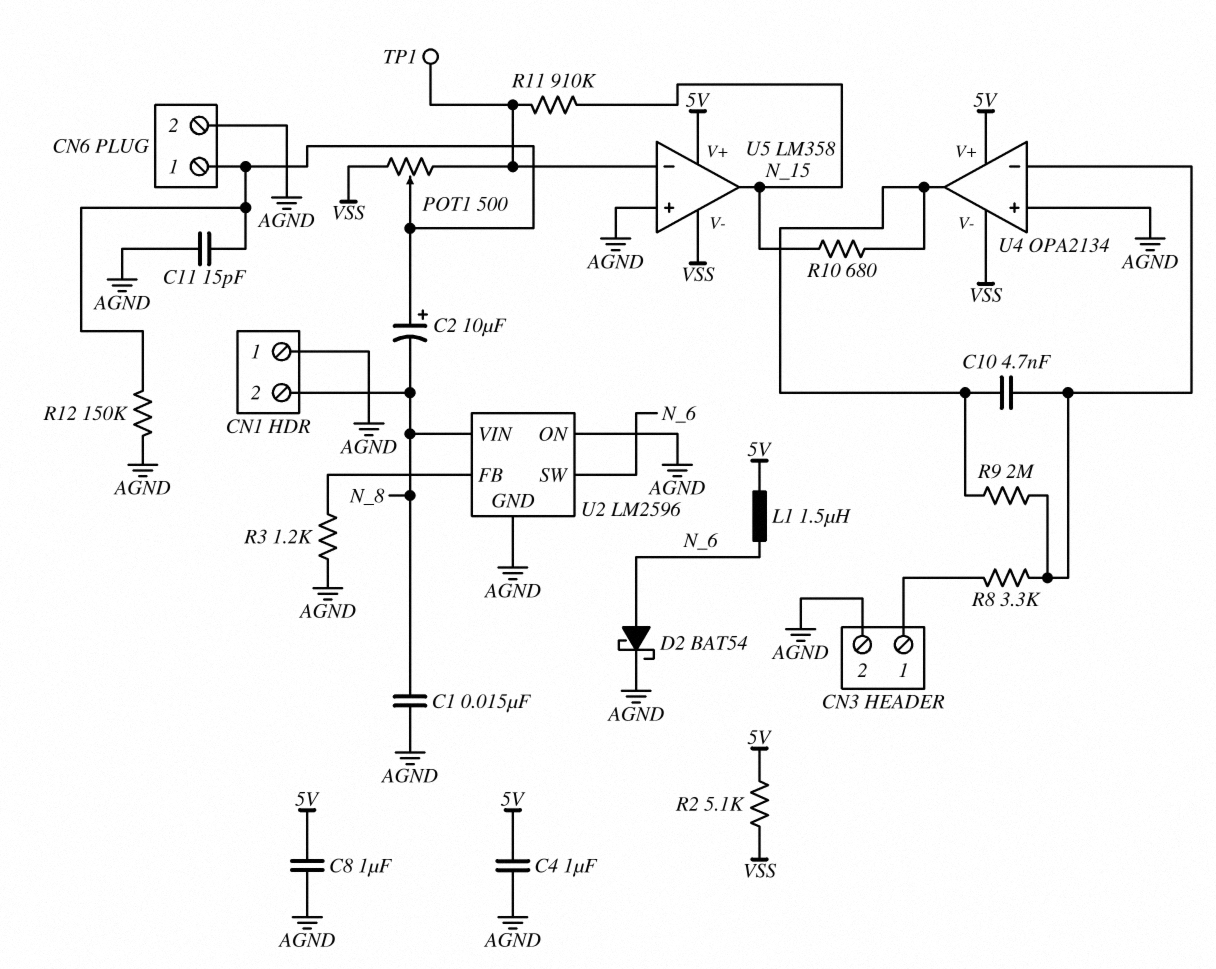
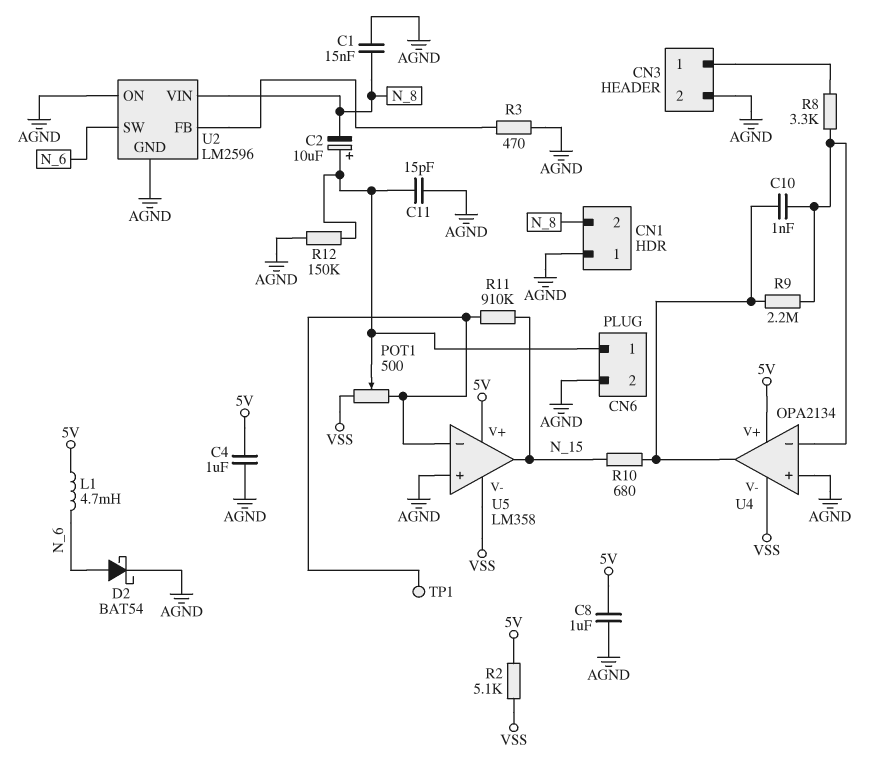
C10: 4.7nF (U4/in-, U4/out) -> 1nF (U4/in-, U4/out)
L1: 1.5uH (5V, N_6) -> 4.7mH (5V, N_6)
R3: 1.2k (AGND, U2/FB) -> 470 (AGND, U2/FB)
R9: 2M (U4/in-, U4/out) -> 2.2M (U4/in-, U4/out)

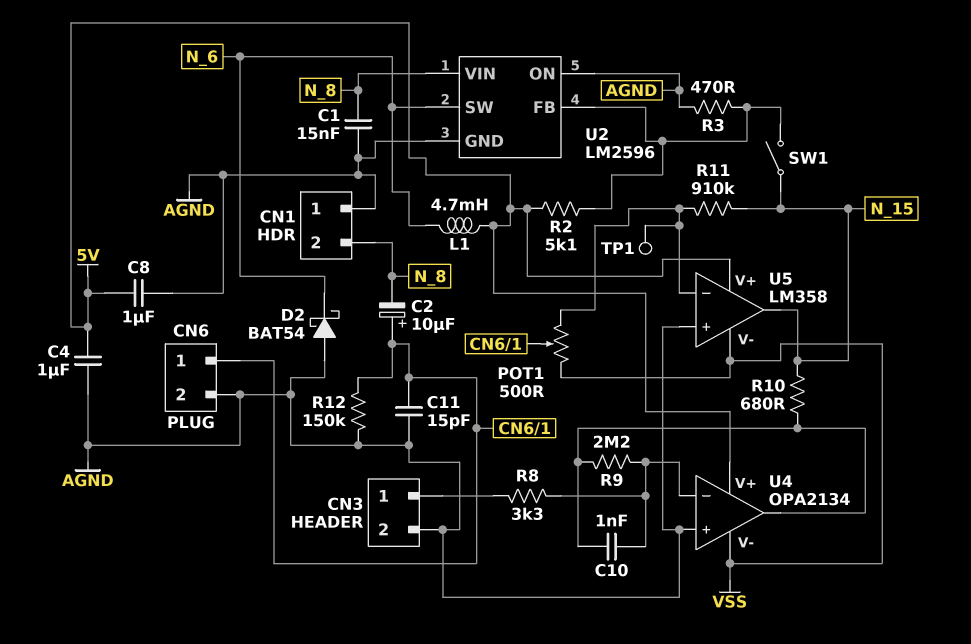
D2: schottky BAT54 (A N_6, K AGND) -> schottky BAT54 (A AGND, K N_6)
R2: 5.1k (5V, VSS) -> 5.1k (5V, U2/FB)
SW1: none -> switch (N_15, U2/FB)

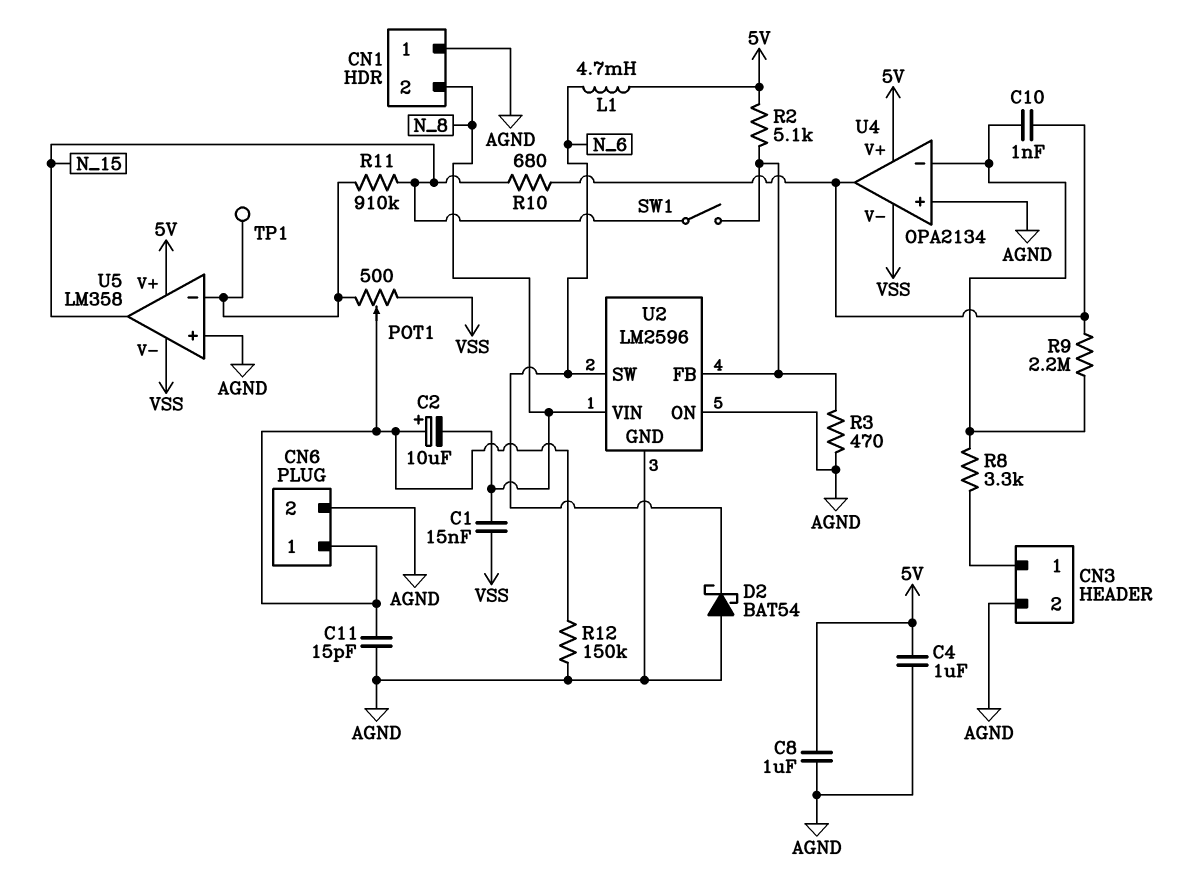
C1: 15nF (AGND, N_8) -> 15nF (N_8, VSS)

